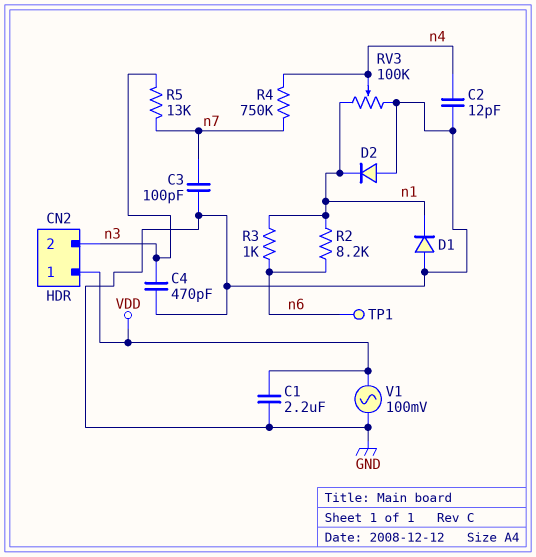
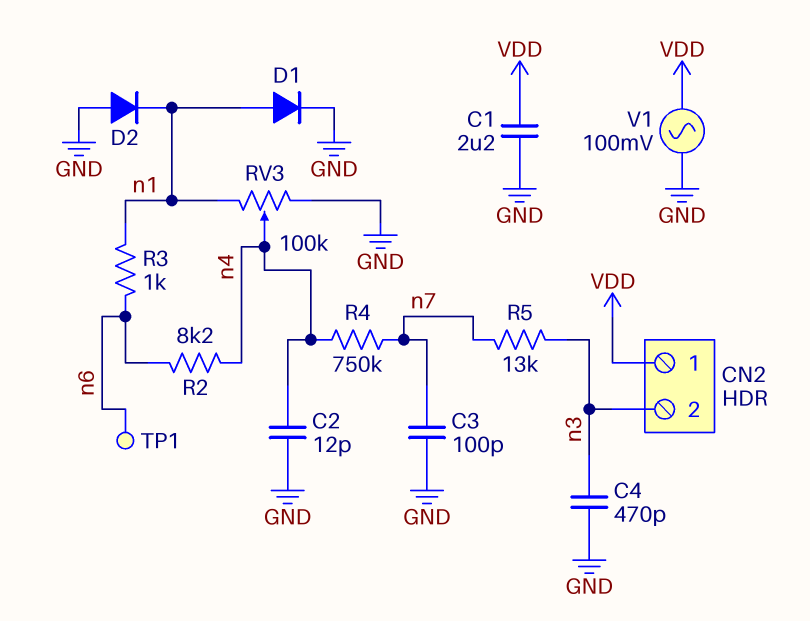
D1: diode (A GND, K n1) -> diode (A n1, K GND)
R2: 8.2k (n1, n6) -> 8.2k (n4, n6)

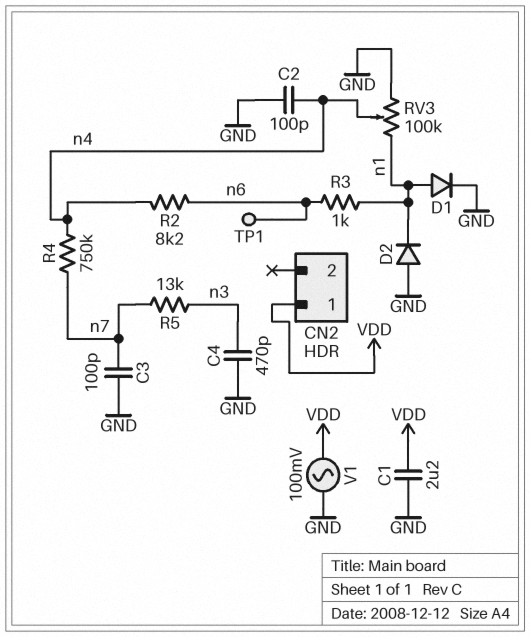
C2: 12pF (GND, n4) -> 100pF (GND, n4)
CN2 pin 2: n3 -> none

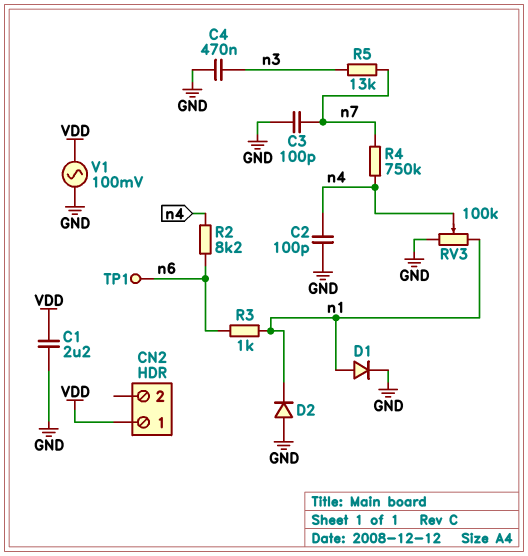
C4: 470pF (GND, n3) -> 470nF (GND, n3)

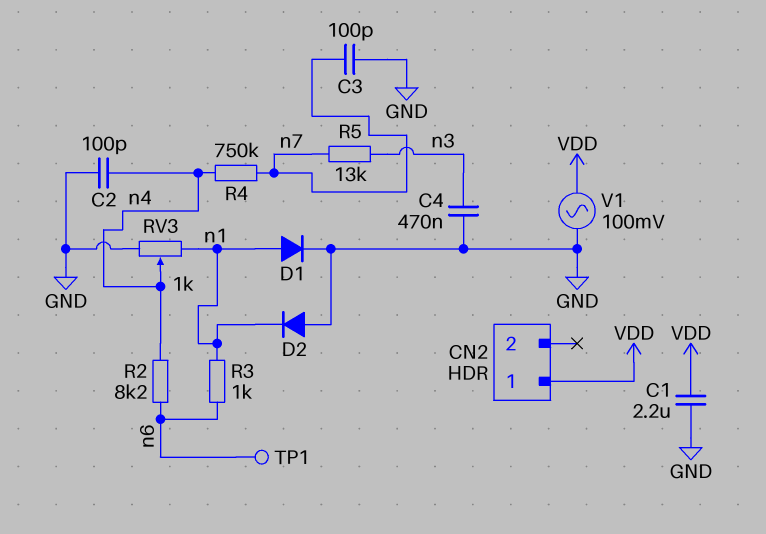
RV3: 100k (GND, n1, wiper n4) -> 1k (GND, n1, wiper n4)

